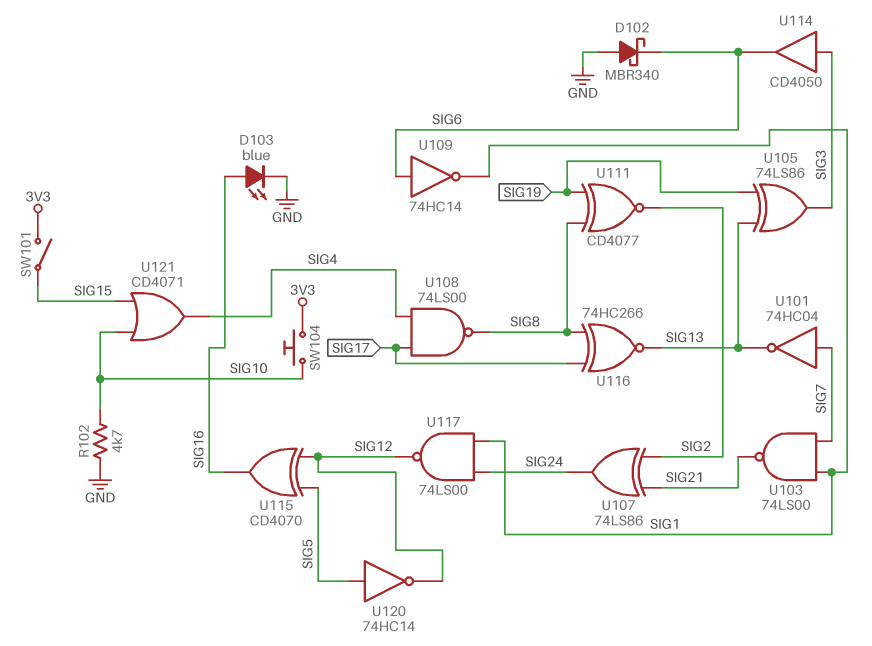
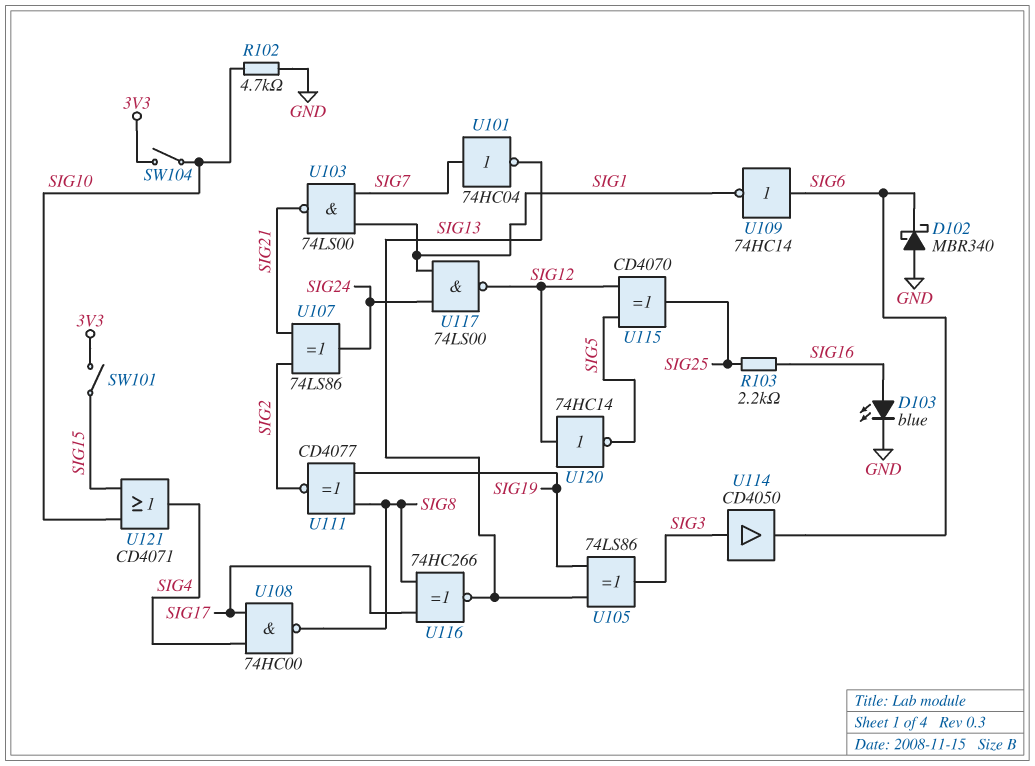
R103: none -> 2.2k (SIG16, SIG25)
SW104: button (3V3, SIG10) -> switch (3V3, SIG10)
U108: NAND 74LS00 (in SIG4, in SIG17, out SIG8) -> NAND 74HC00 (in SIG4, in SIG17, out SIG8)
U115: XOR CD4070 (in SIG5, in SIG12, out SIG16) -> XOR CD4070 (in SIG5, in SIG12, out SIG25)
U120: NOT 74HC14 (in SIG5, out SIG12) -> NOT 74HC14 (in SIG12, out SIG5)

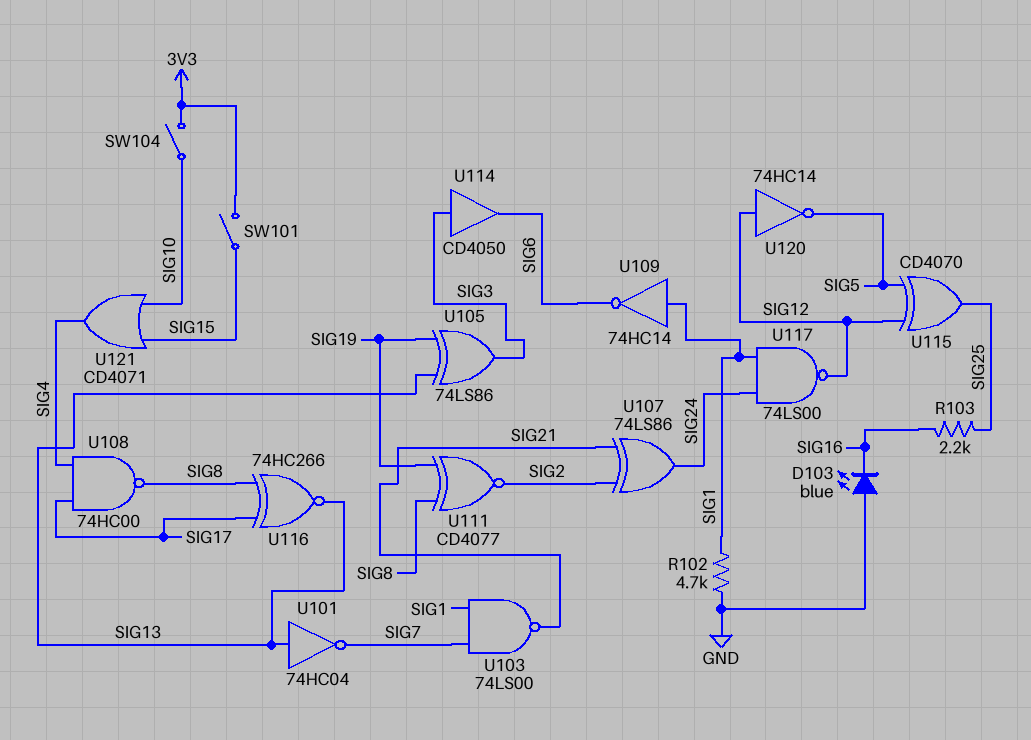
D102: schottky MBR340 (A GND, K SIG6) -> none
D103: LED blue (A SIG16, K GND) -> LED blue (A GND, K SIG16)
R102: 4.7k (GND, SIG10) -> 4.7k (GND, SIG1)
U101: NOT 74HC04 (in SIG7, out SIG13) -> NOT 74HC04 (in SIG13, out SIG7)
U109: NOT 74HC14 (in SIG6, out SIG1) -> NOT 74HC14 (in SIG1, out SIG6)

